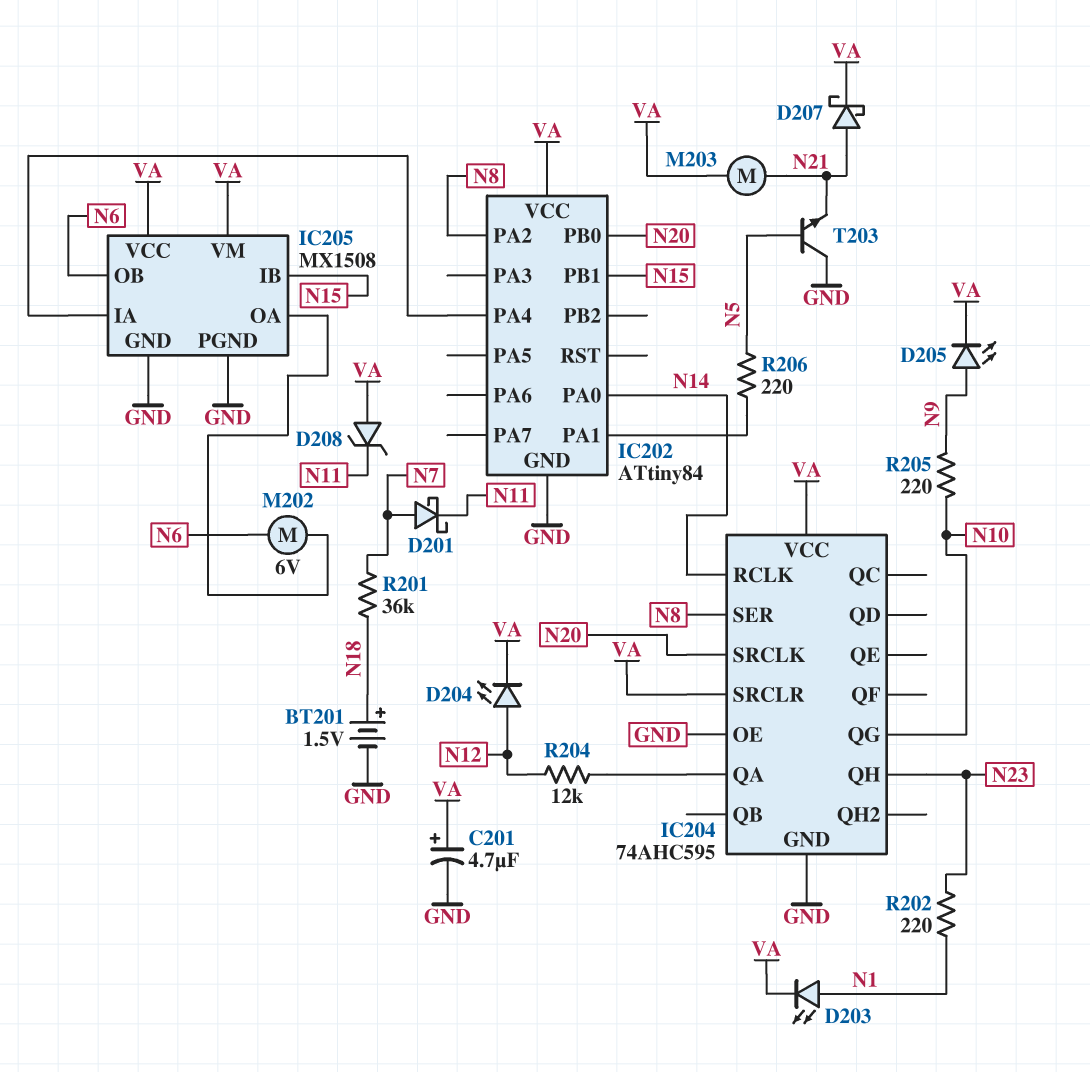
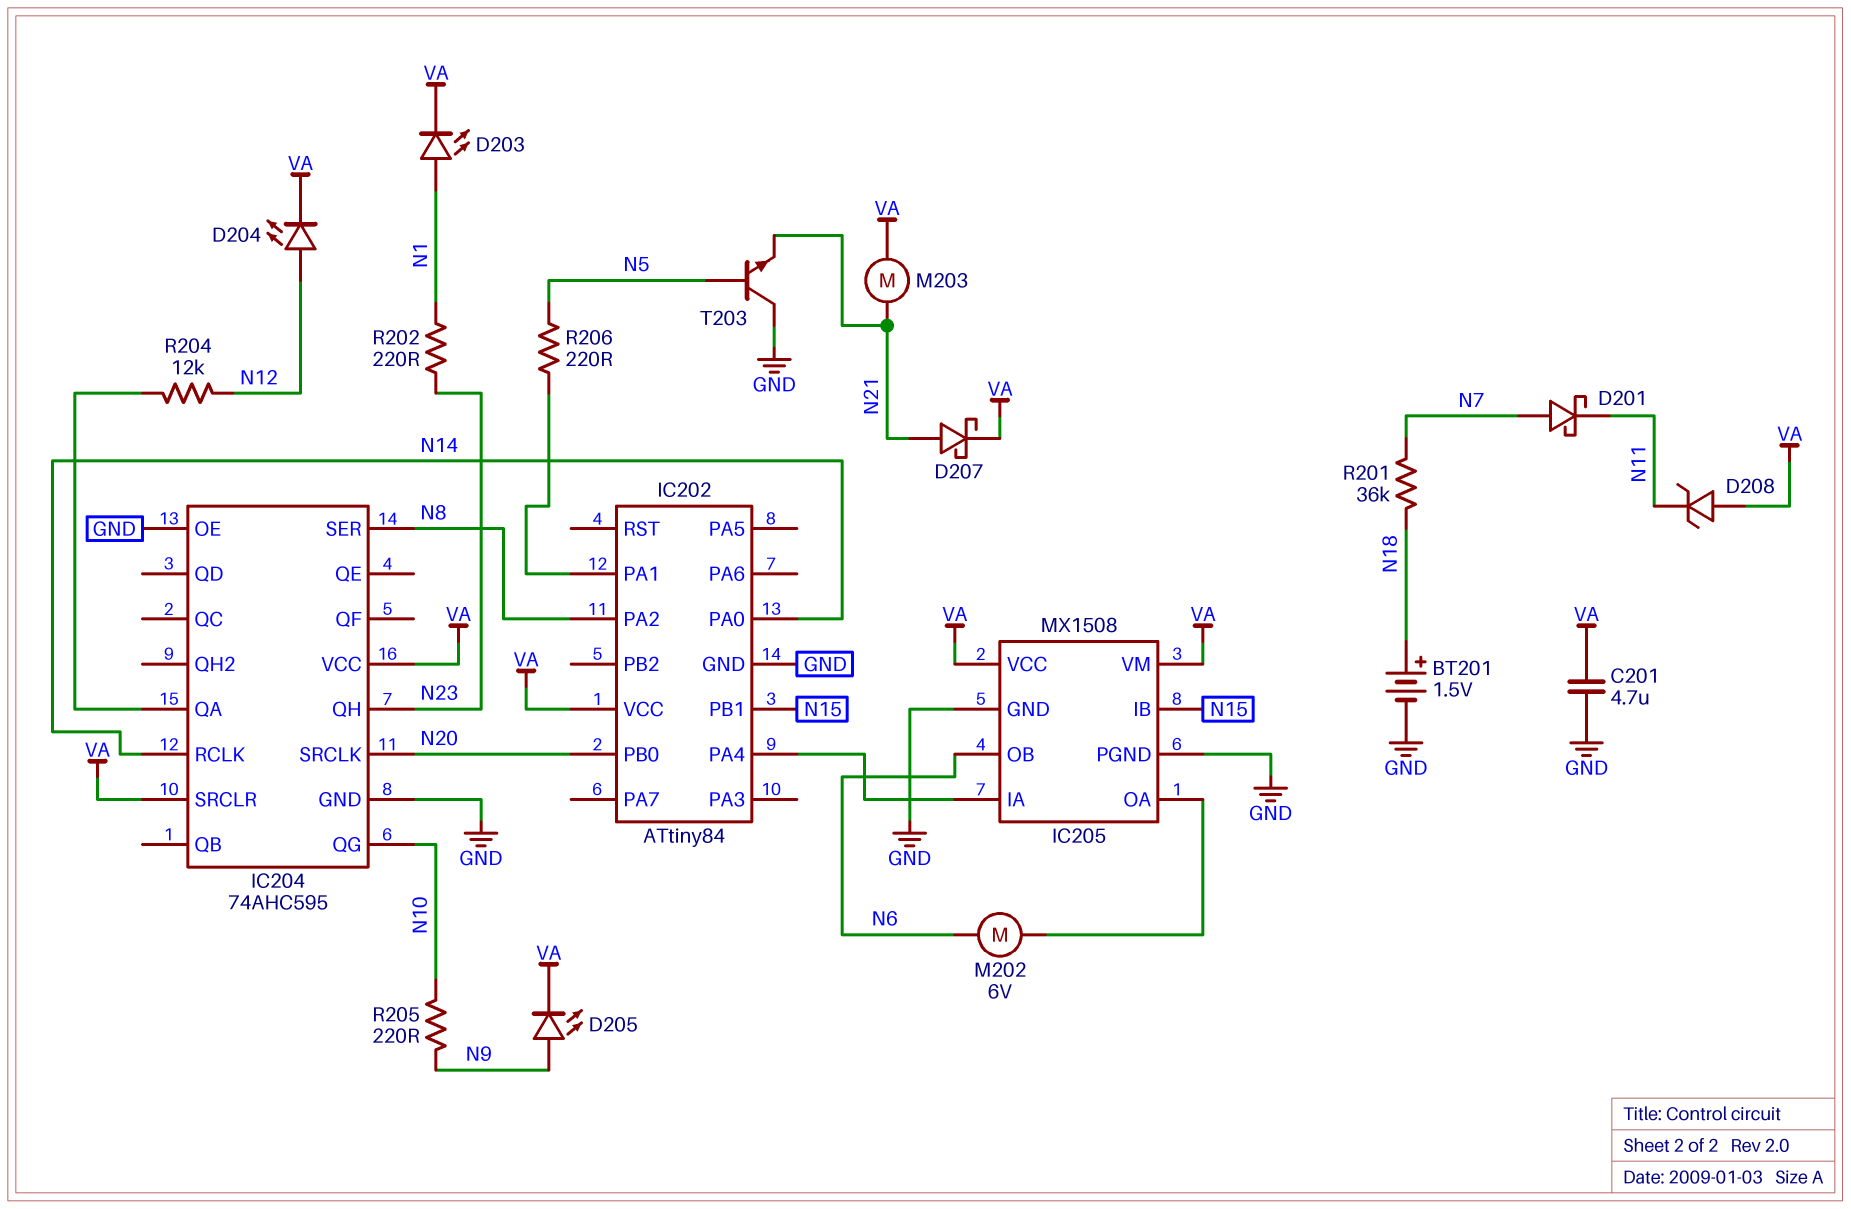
C201: 4.7uF (plus VA, minus GND) -> 4.7uF (GND, VA)

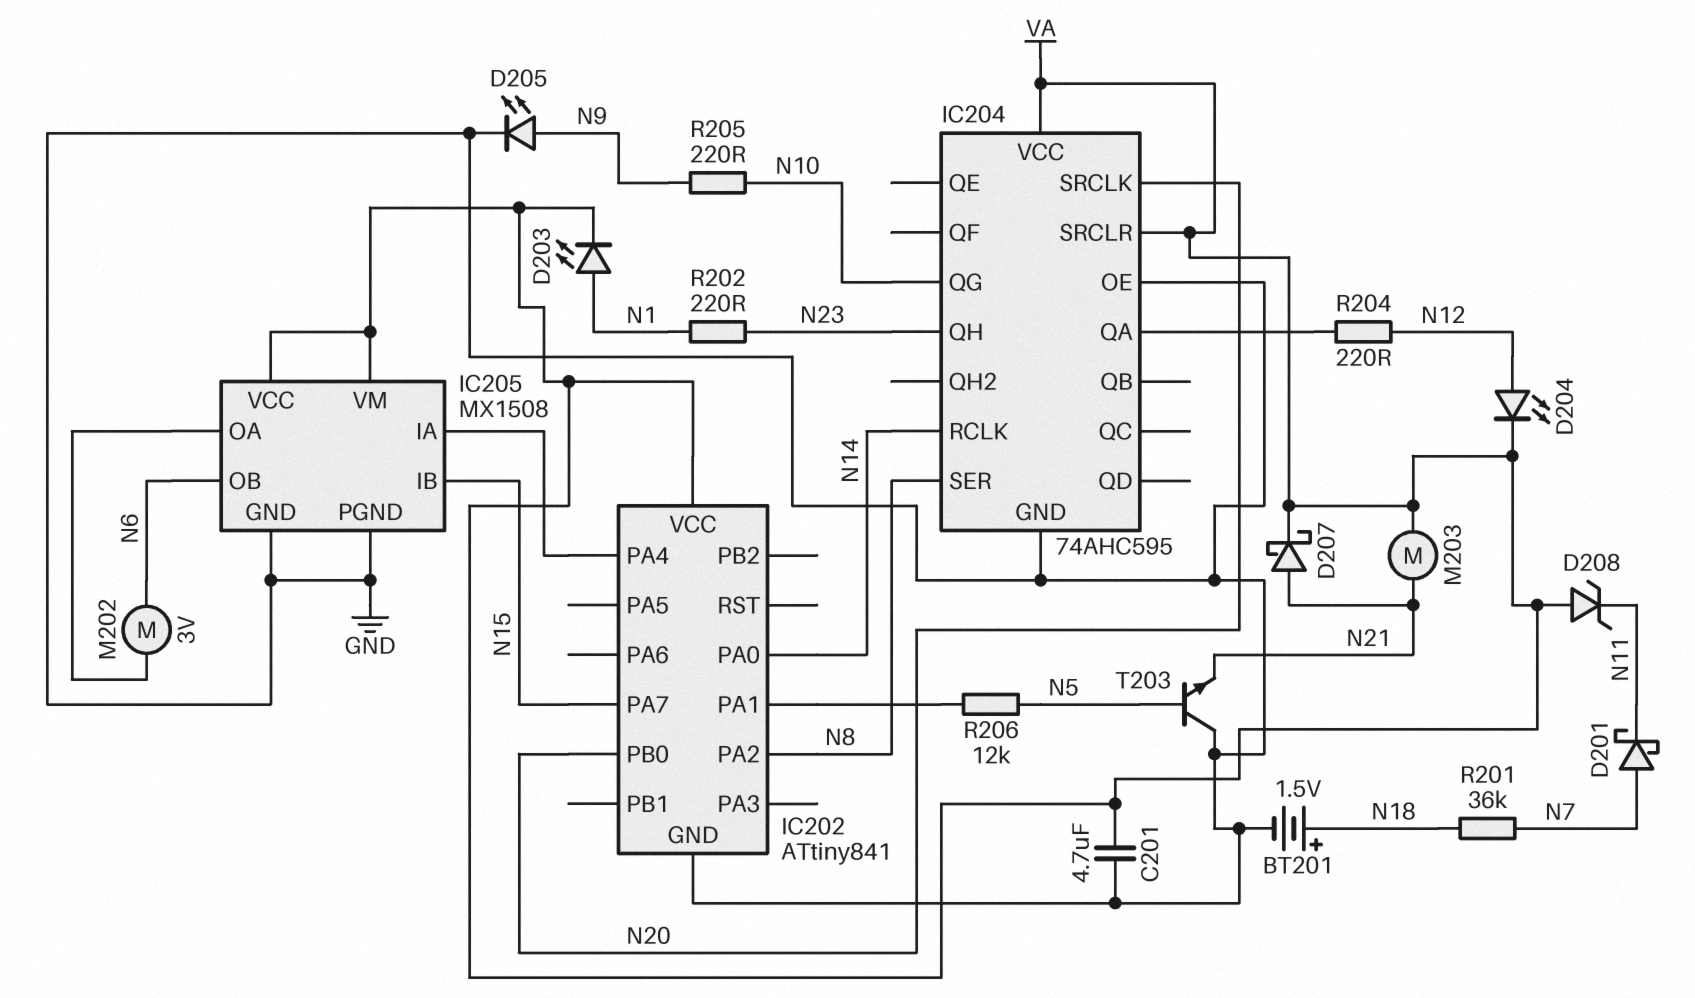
D205: LED (A N9, K VA) -> LED (A N9, K GND)
IC202: ATtiny84 -> ATtiny841
IC202 pin PA7: none -> N15
IC202 pin PB1: N15 -> none
M202: motor 6V (IC205/OA, N6) -> motor 3V (IC205/OA, N6)
R204: 12k (IC204/QA, N12) -> 220 (IC204/QA, N12)
R206: 220 (IC202/PA1, N5) -> 12k (IC202/PA1, N5)

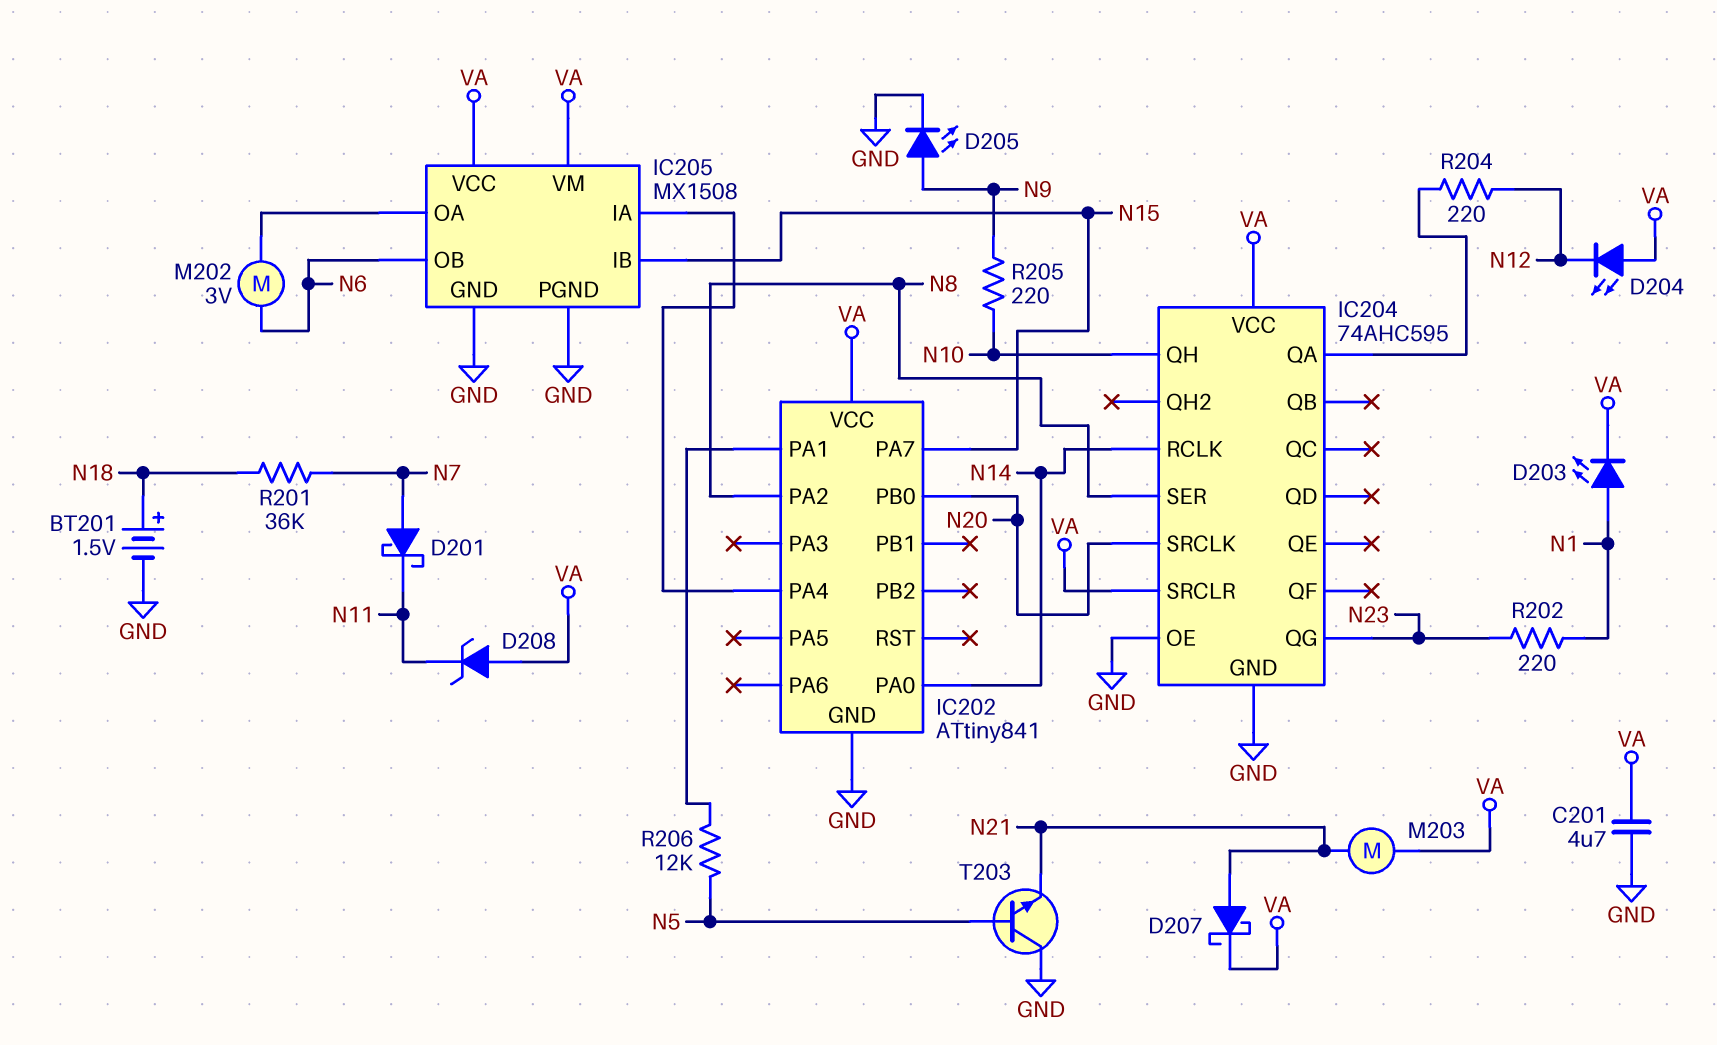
D204: LED (A N12, K VA) -> LED (A VA, K N12)
IC204 pin QG: N10 -> N23
IC204 pin QH: N23 -> N10

